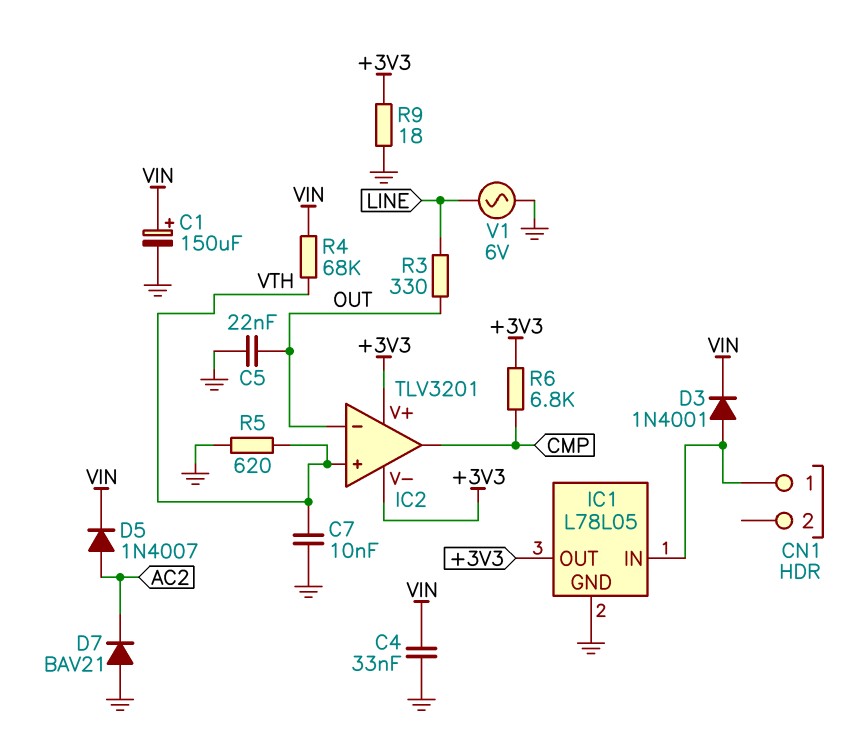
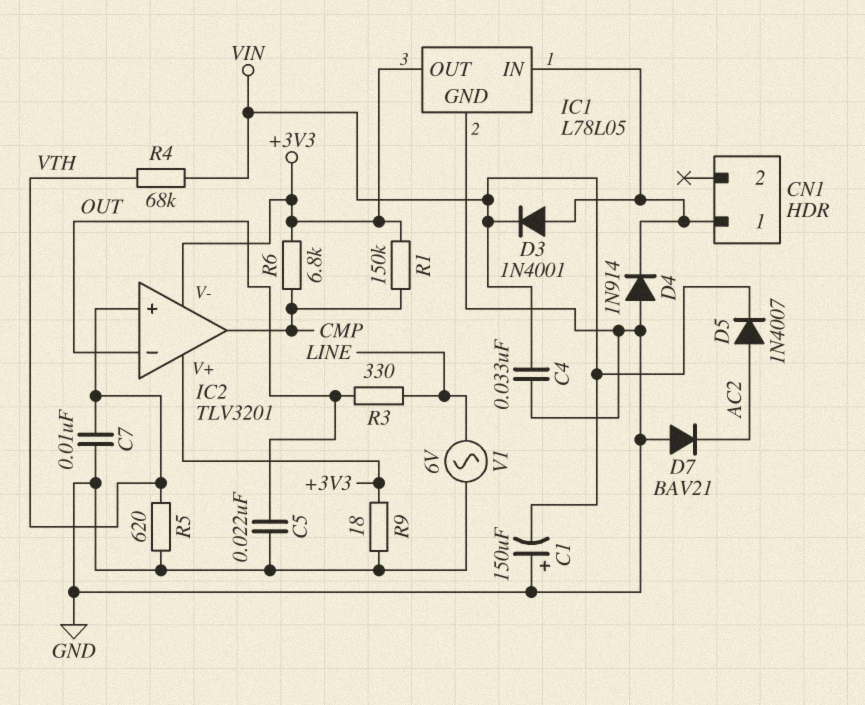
C1: 150uF (plus VIN, minus GND) -> 150uF (plus GND, minus VIN)
D4: none -> diode 1N914 (A GND, K CN1/1)
R1: none -> 150k (+3V3, CMP)

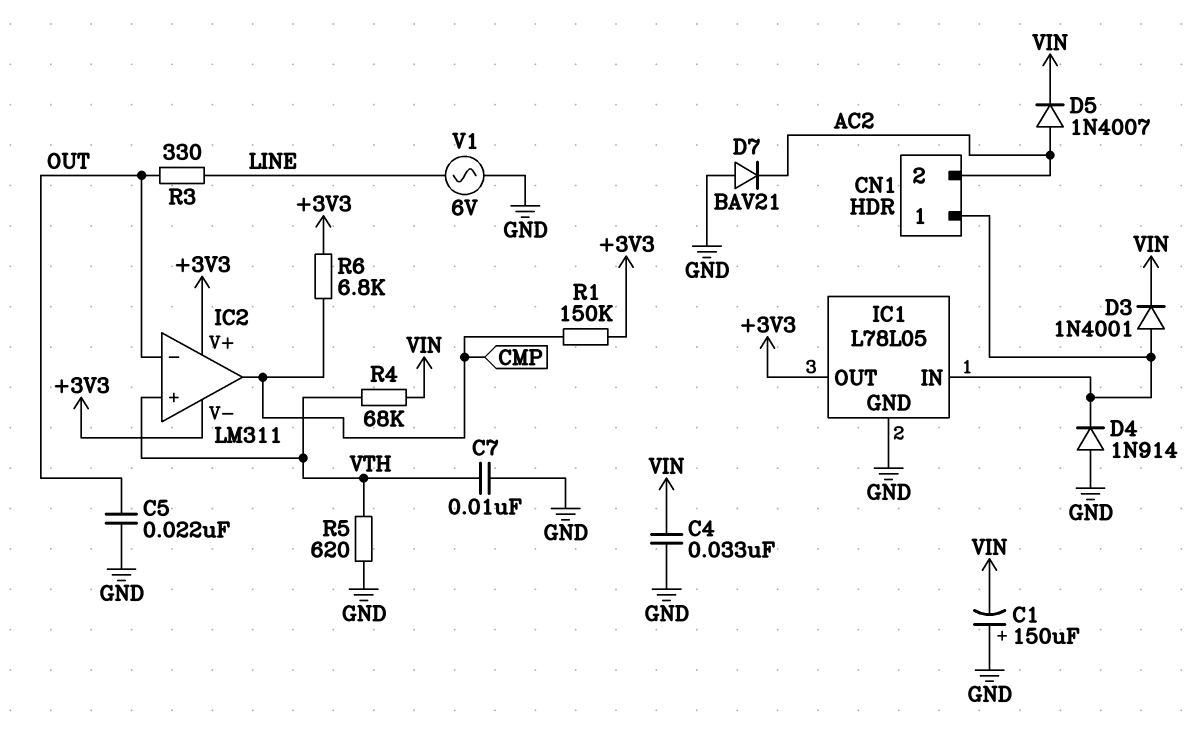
CN1 pin 2: none -> AC2
IC2: TLV3201 -> LM311
R9: 18 (+3V3, GND) -> none

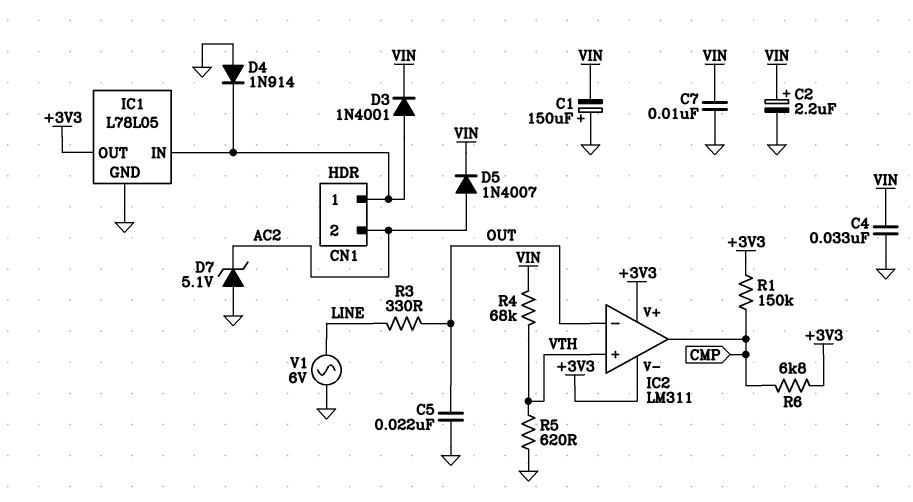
C2: none -> 2.2uF (plus VIN, minus GND)
C7: 10nF (GND, VTH) -> 10nF (GND, VIN)
D7: diode BAV21 (A GND, K AC2) -> zener 5.1V (A GND, K AC2)

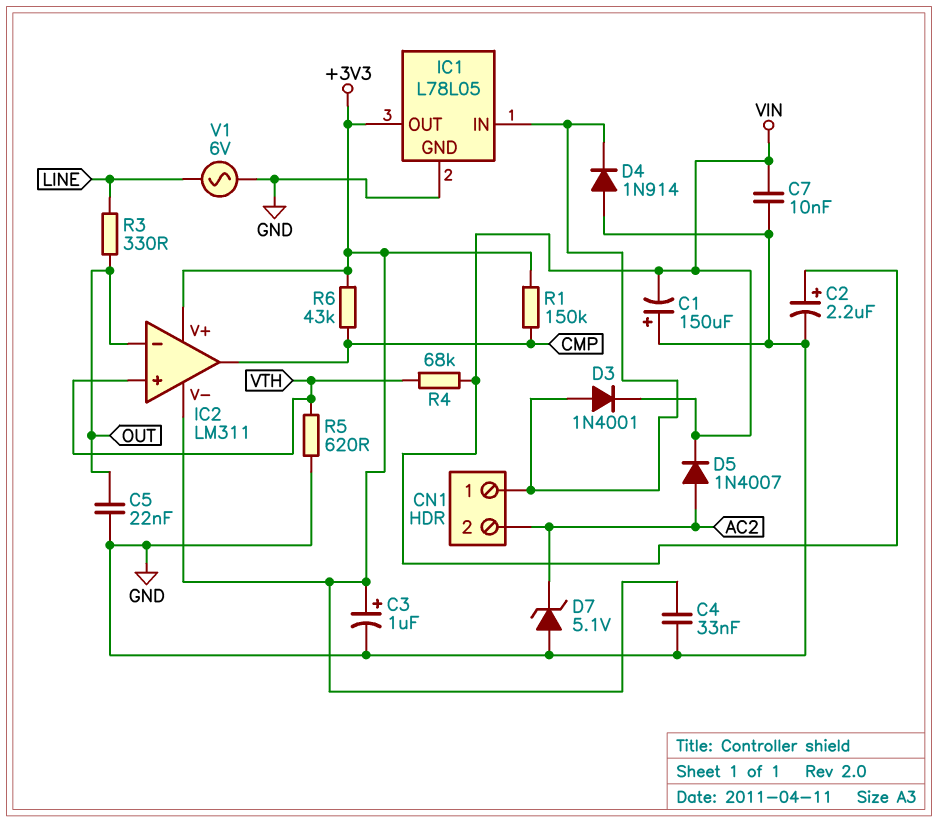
C3: none -> 1uF (plus +3V3, minus GND)
C4: 33nF (GND, VIN) -> 33nF (+3V3, GND)
R6: 6.8k (+3V3, CMP) -> 43k (+3V3, CMP)

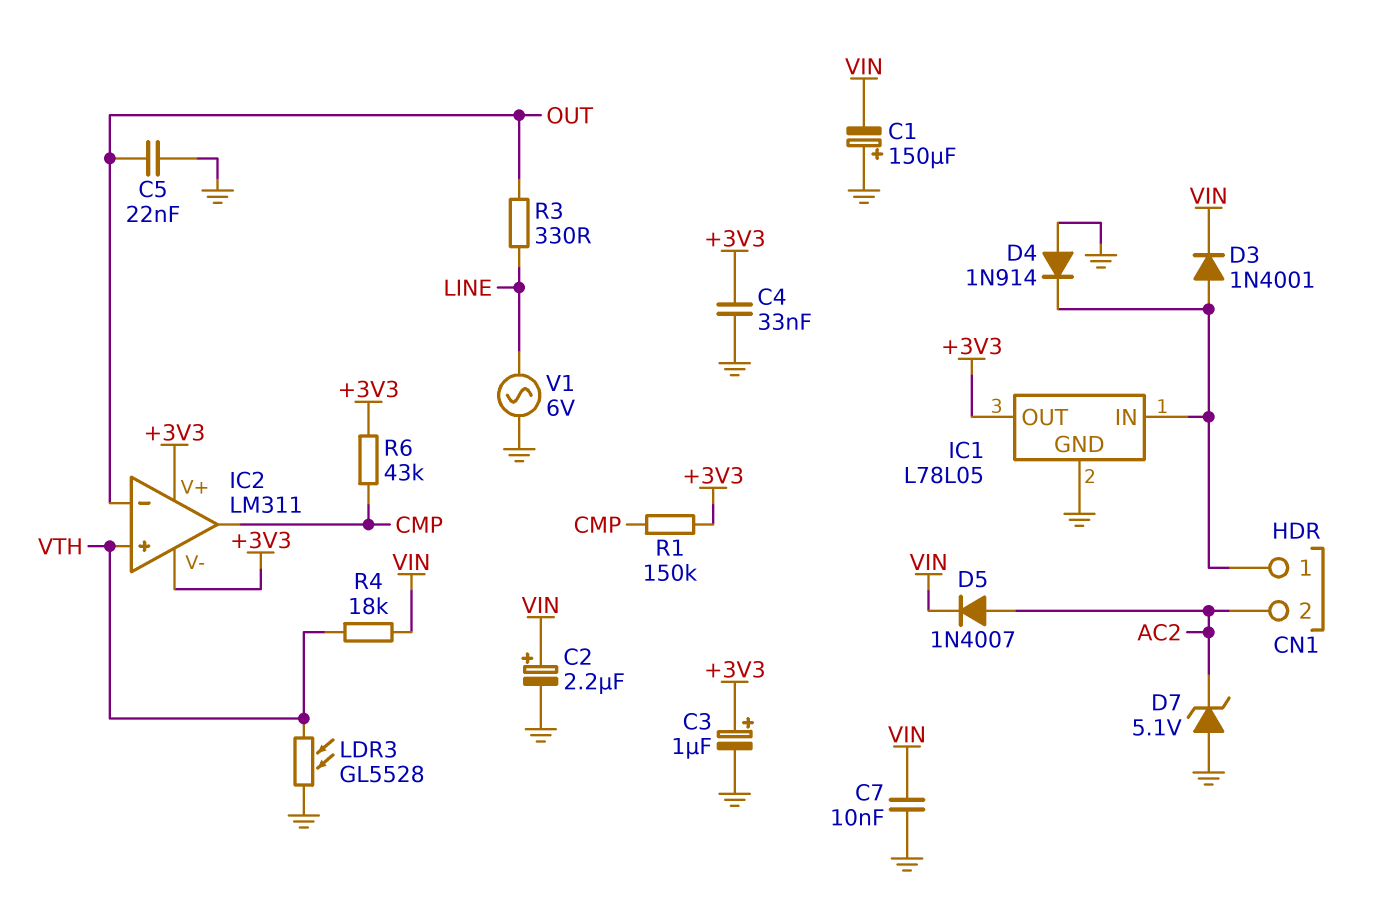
LDR3: none -> GL5528 (GND, VTH)
R4: 68k (VIN, VTH) -> 18k (VIN, VTH)
R5: 620 (GND, VTH) -> none

